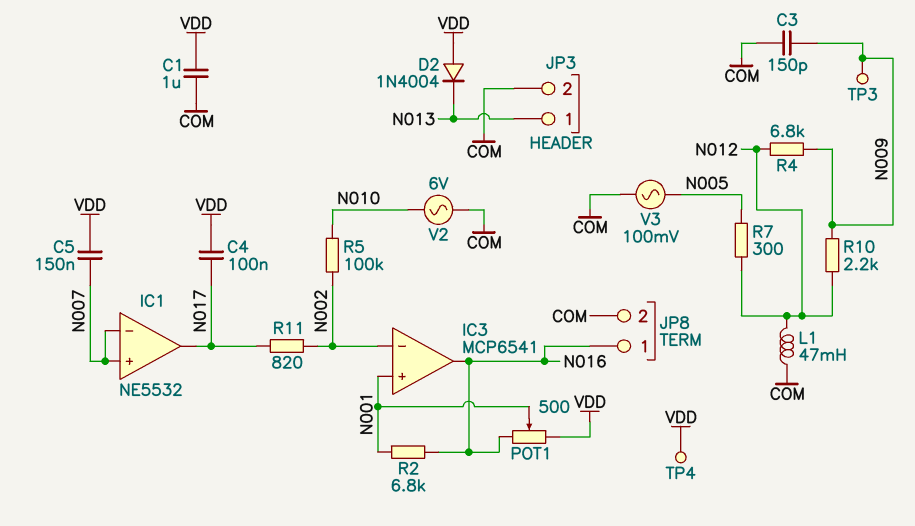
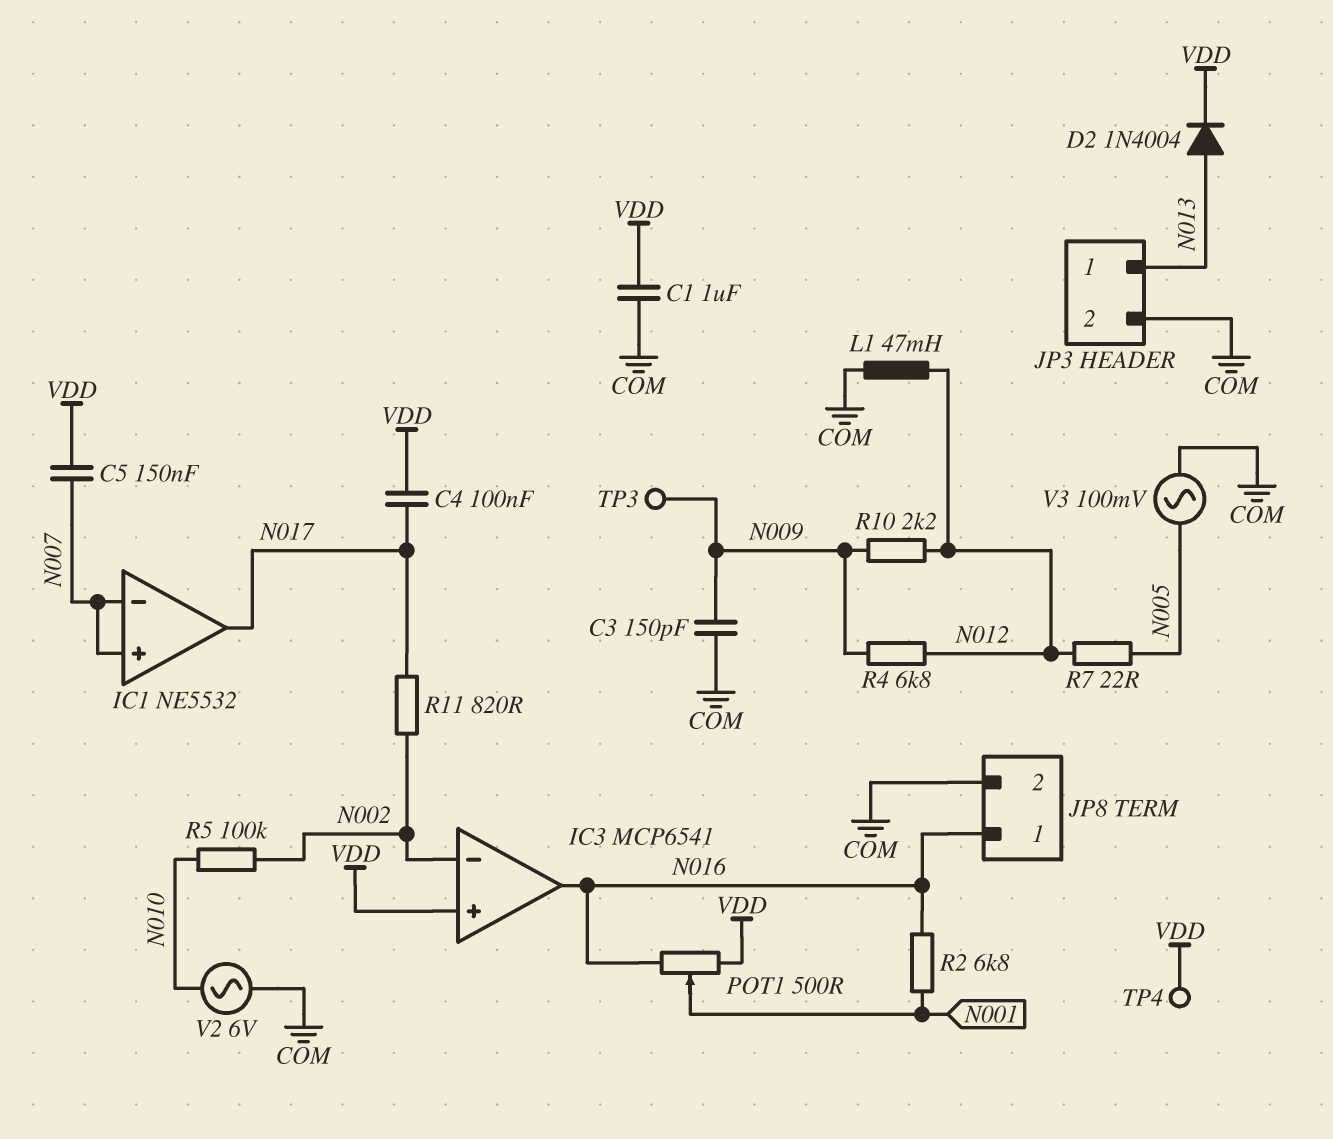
D2: diode 1N4004 (A VDD, K N013) -> diode 1N4004 (A N013, K VDD)
IC3 pin in+: N001 -> VDD
R7: 300 (N005, N012) -> 22 (N005, N012)

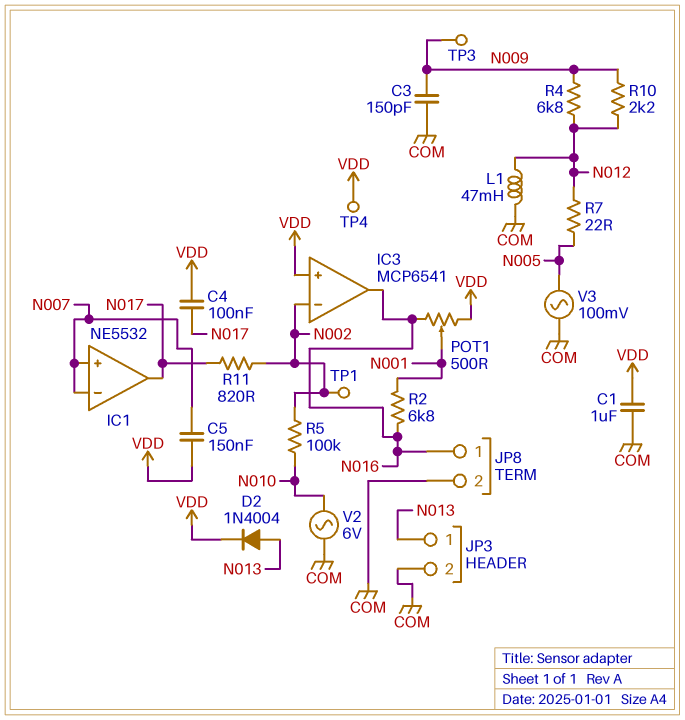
TP1: none -> test point (N002)

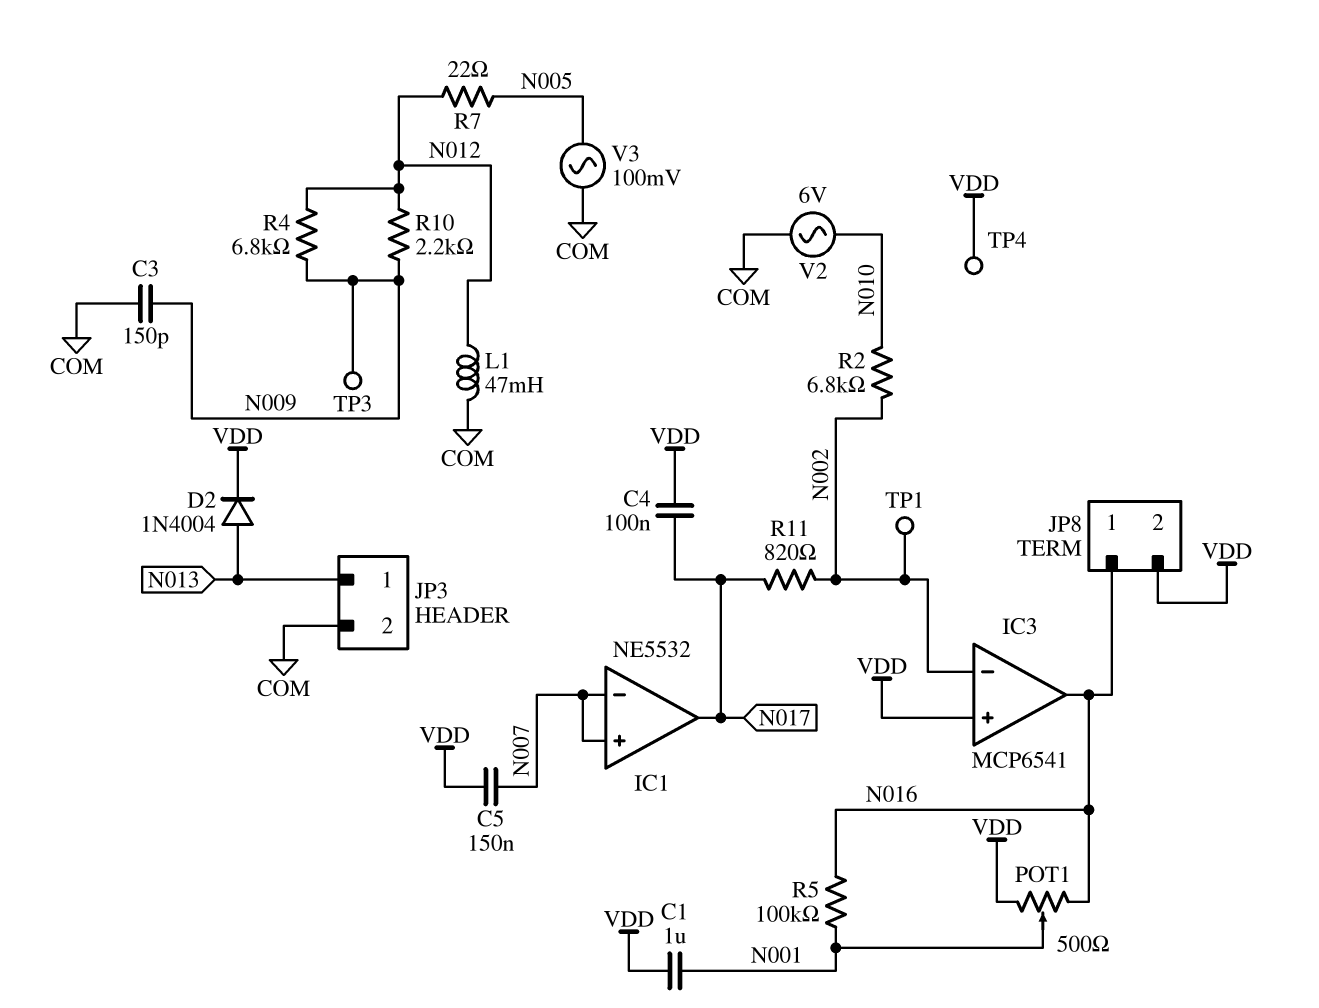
C1: 1uF (COM, VDD) -> 1uF (N001, VDD)
JP8 pin 2: COM -> VDD
R2: 6.8k (N001, N016) -> 6.8k (N002, N010)
R5: 100k (N002, N010) -> 100k (N001, N016)

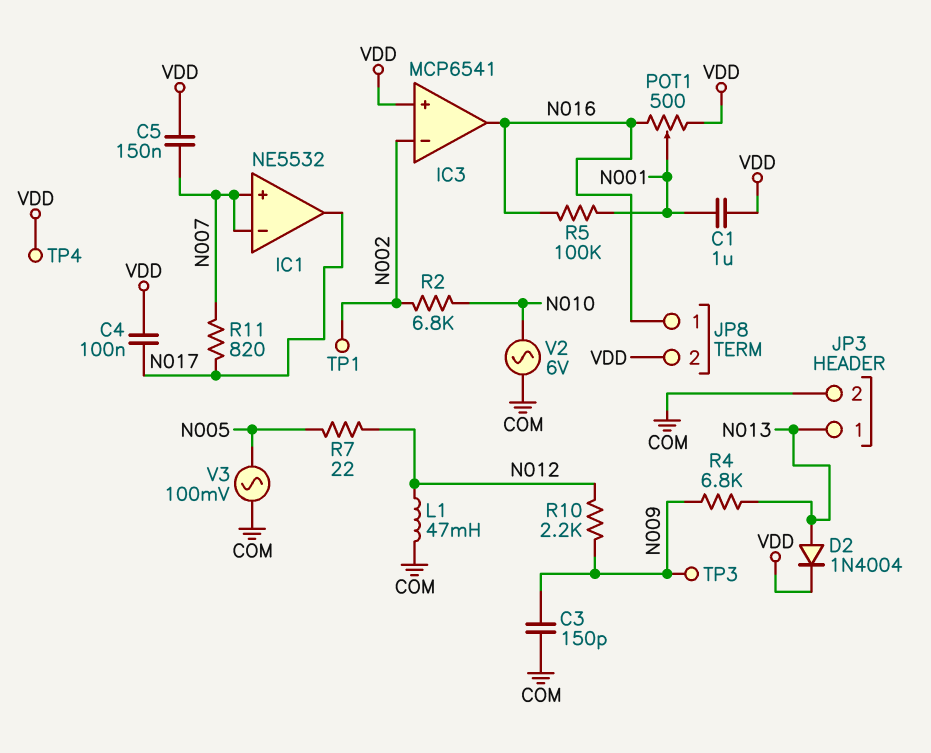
R4: 6.8k (N009, N012) -> 6.8k (N009, N013)
R11: 820 (N002, N017) -> 820 (N007, N017)

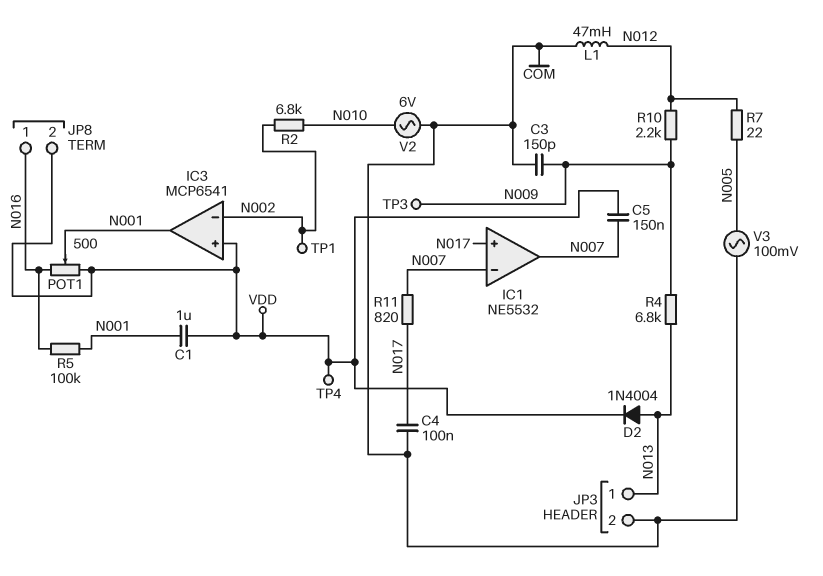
C4: 100nF (N017, VDD) -> 100nF (COM, N017)
IC1 pin in+: N007 -> N017
IC1 pin out: N017 -> N007
IC3 pin out: N016 -> N001

